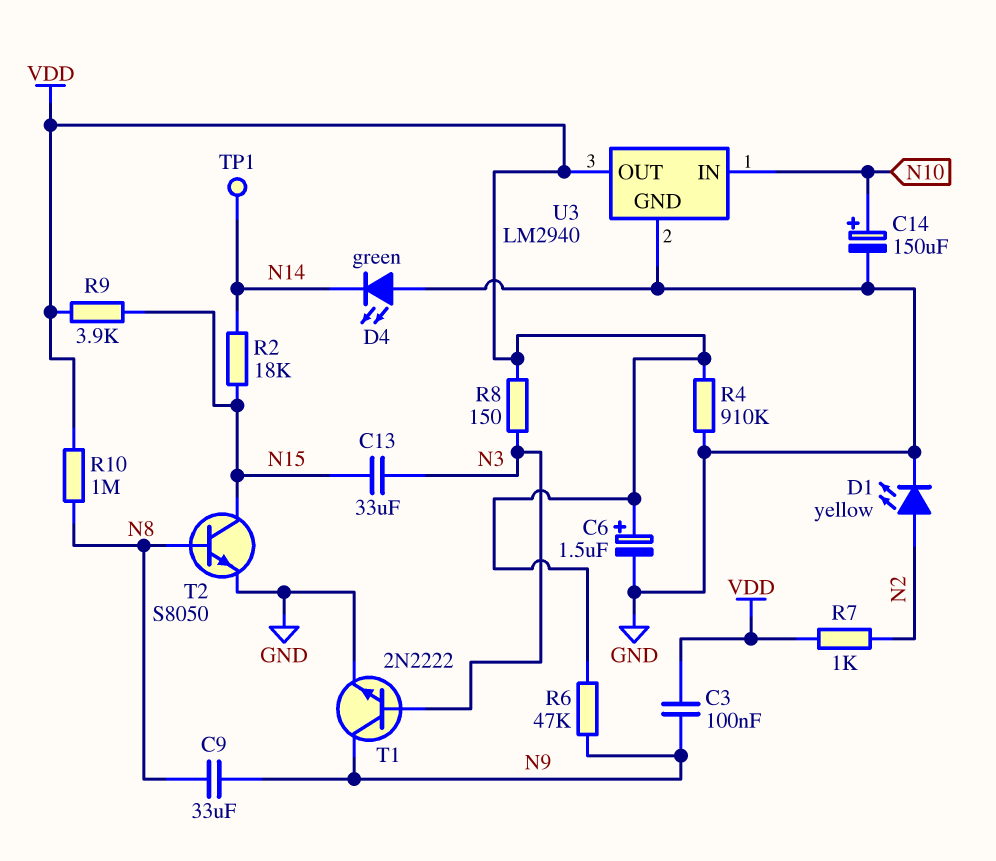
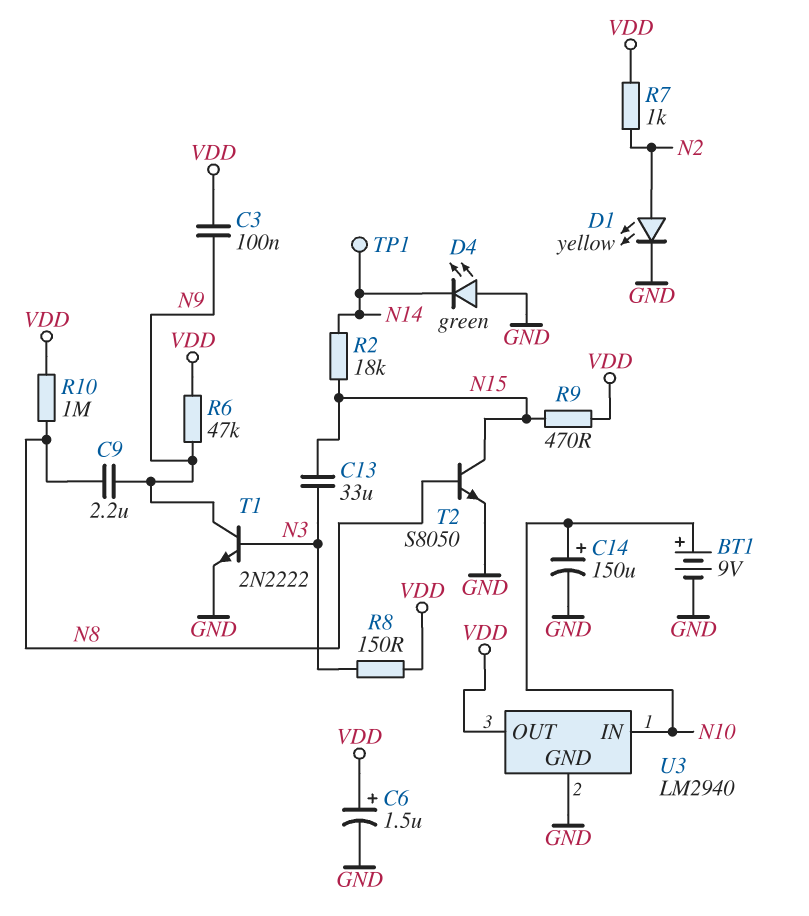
BT1: none -> 9V (plus N10, minus GND)
C9: 33uF (N8, N9) -> 2.2uF (N8, N9)
R4: 910k (GND, VDD) -> none
R9: 3.9k (N15, VDD) -> 470 (N15, VDD)

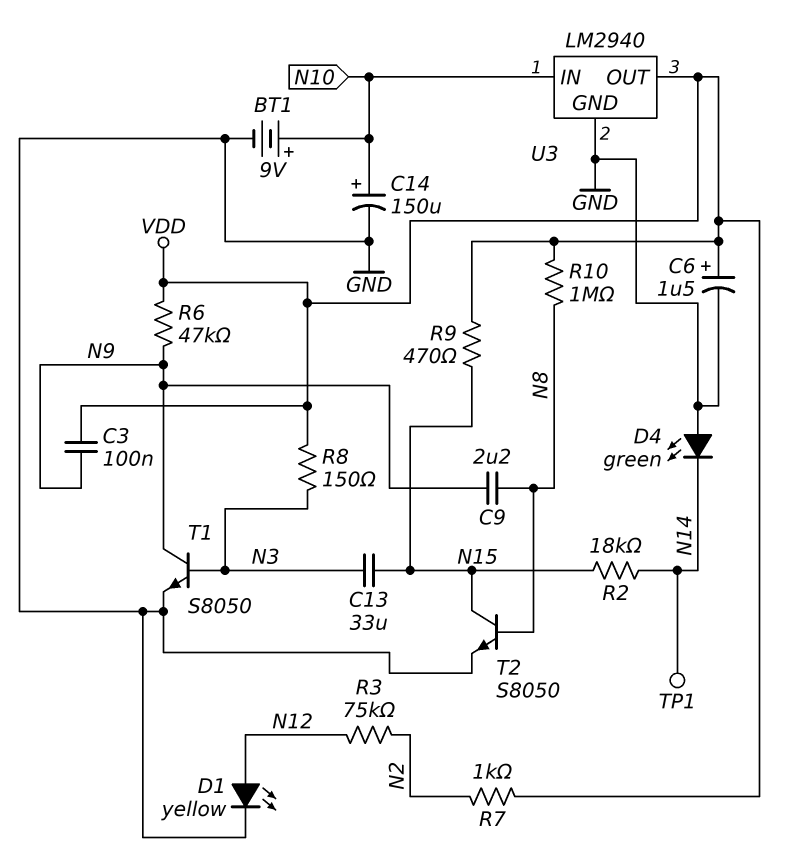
D1: LED yellow (A N2, K GND) -> LED yellow (A N12, K GND)
R3: none -> 75k (N2, N12)
T1: NPN 2N2222 (B N3, C N9, E GND) -> NPN S8050 (B N3, C N9, E GND)

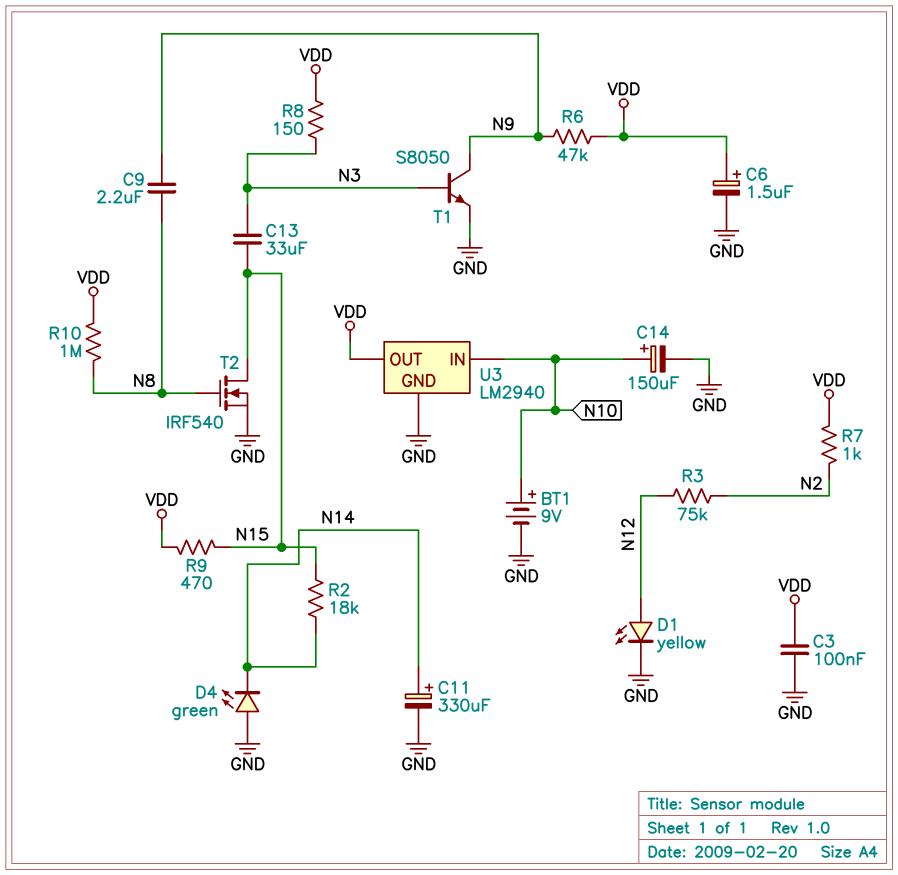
C3: 100nF (N9, VDD) -> 100nF (GND, VDD)
C11: none -> 330uF (plus N14, minus GND)
T2: NPN S8050 (B N8, C N15, E GND) -> NMOS IRF540 (G N8, D N15, S GND)
TP1: test point (N14) -> none

